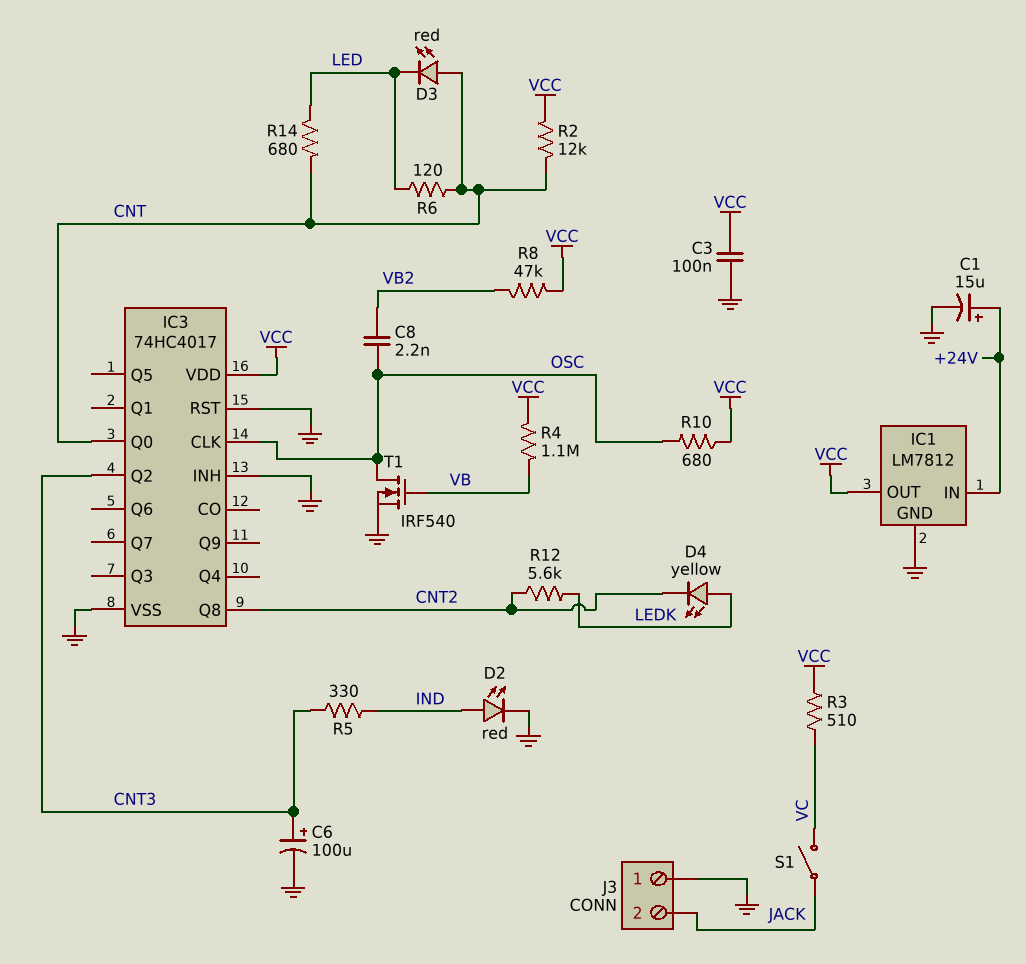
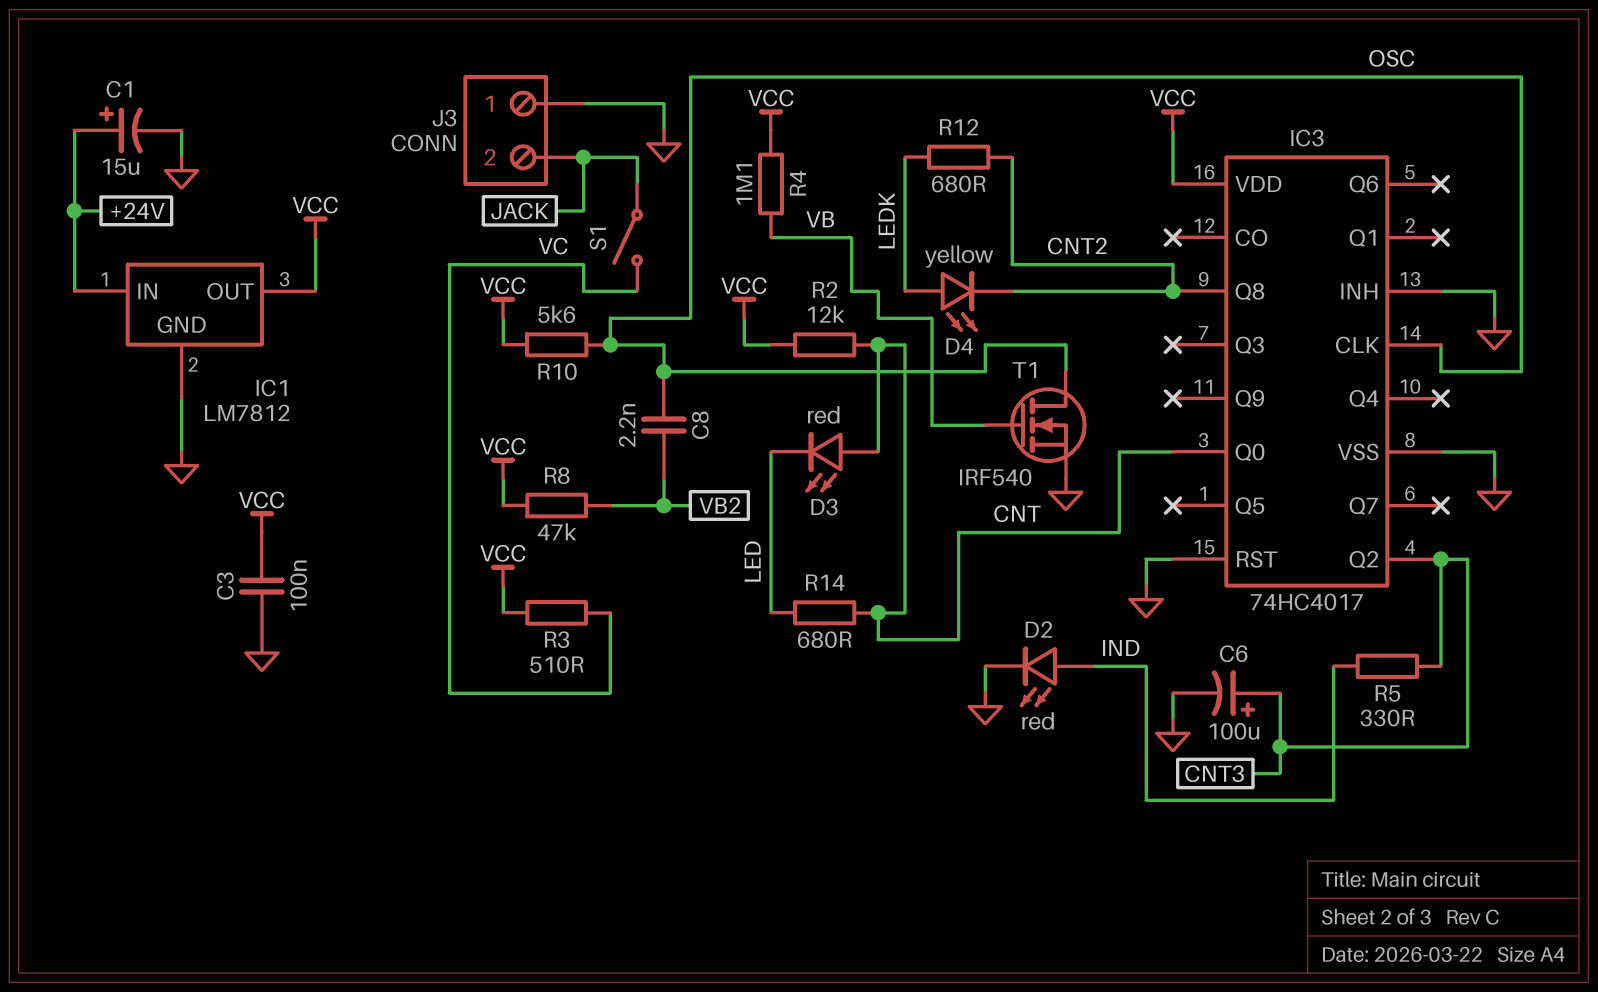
R6: 120 (CNT, LED) -> none
R10: 680 (OSC, VCC) -> 5.6k (OSC, VCC)
R12: 5.6k (CNT2, LEDK) -> 680 (CNT2, LEDK)

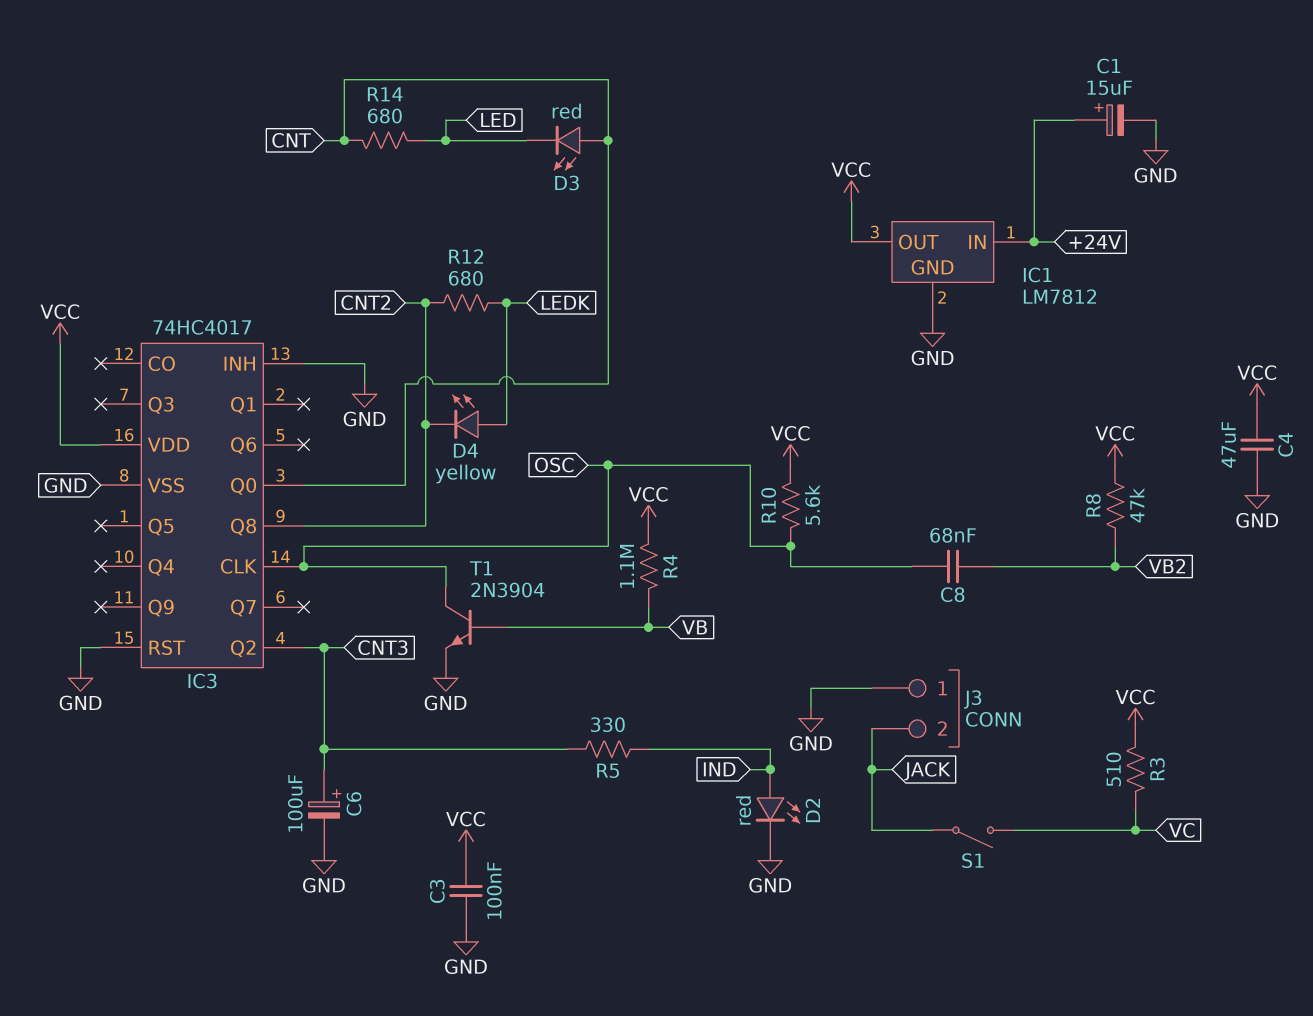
C4: none -> 47uF (GND, VCC)
C8: 2.2nF (OSC, VB2) -> 68nF (OSC, VB2)
R2: 12k (CNT, VCC) -> none
T1: NMOS IRF540 (G VB, D OSC, S GND) -> NPN 2N3904 (B VB, C OSC, E GND)

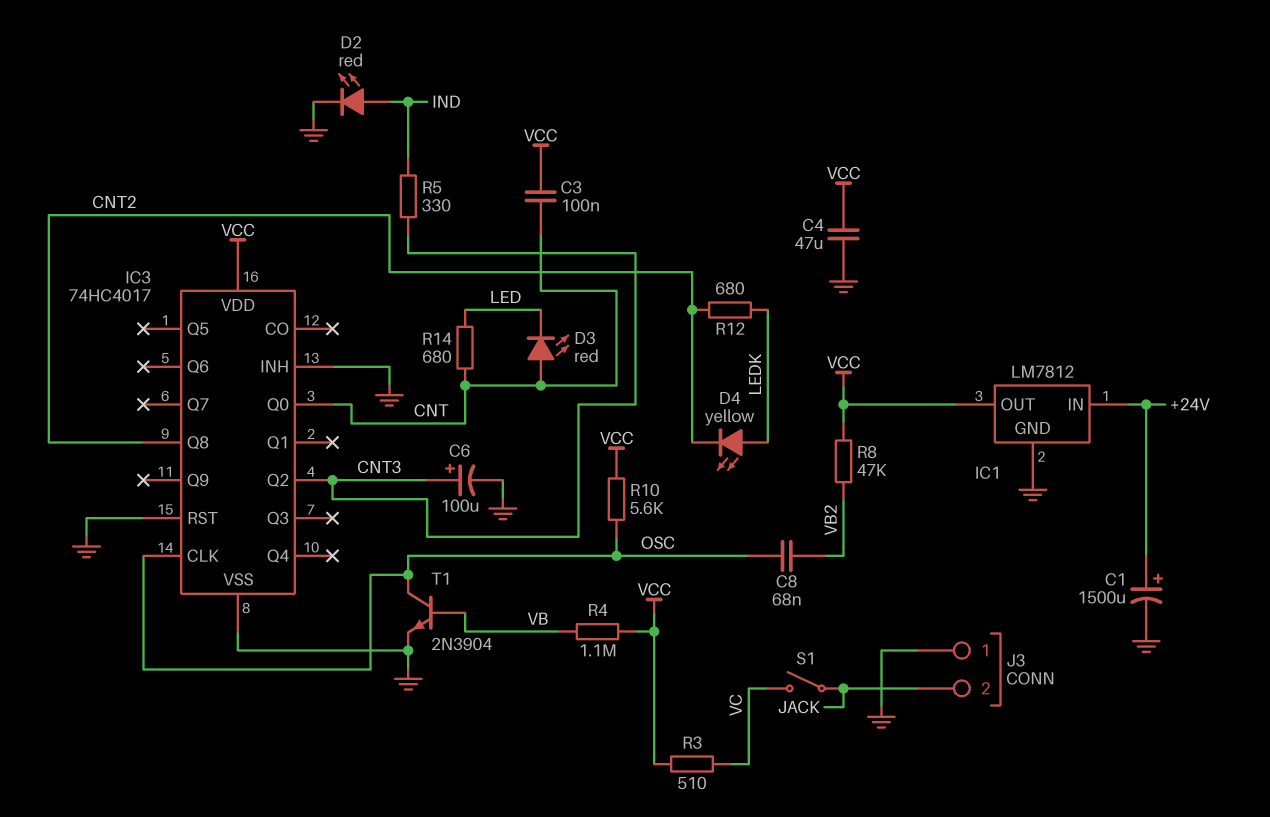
C1: 15uF (plus +24V, minus GND) -> 1500uF (plus +24V, minus GND)
C3: 100nF (GND, VCC) -> 100nF (CNT, VCC)

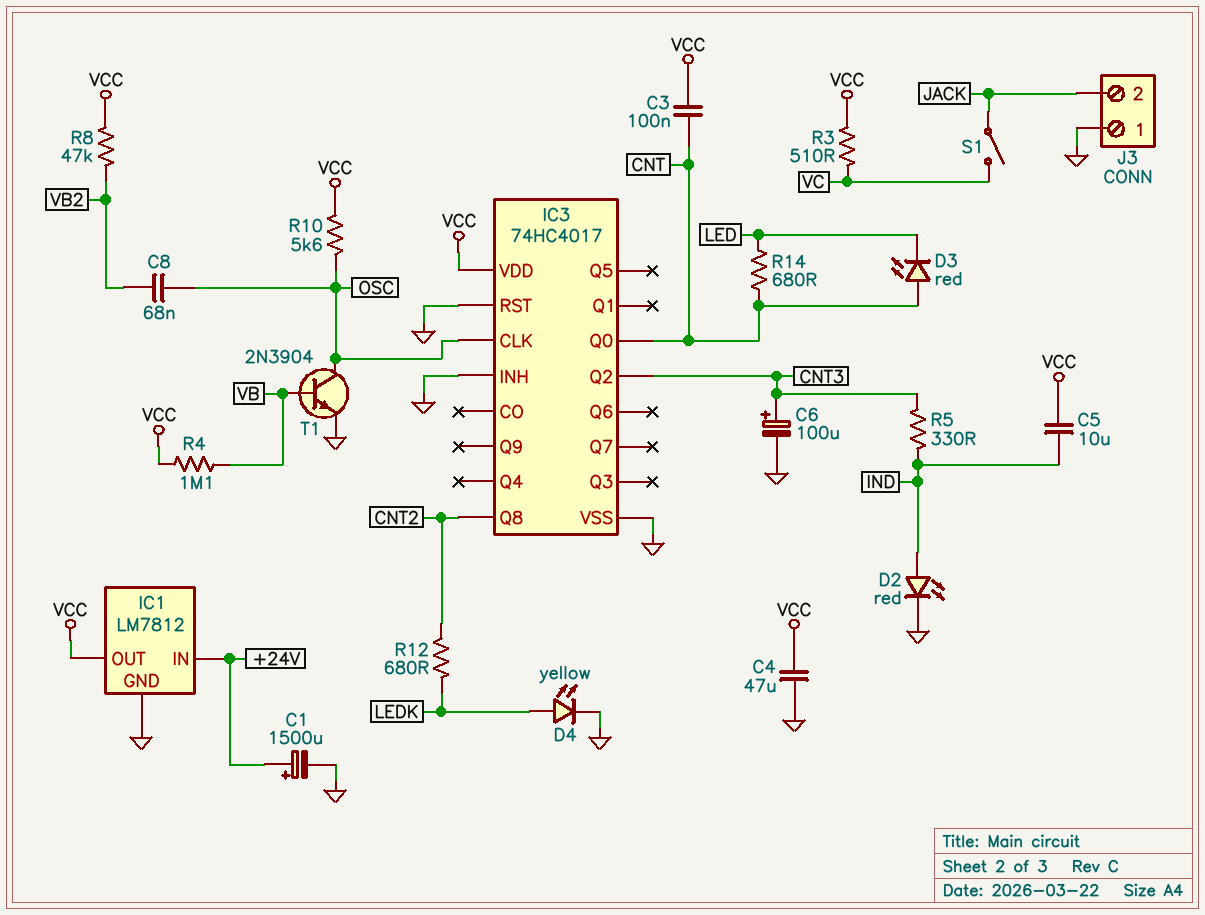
C5: none -> 10uF (IND, VCC)
D4: LED yellow (A LEDK, K CNT2) -> LED yellow (A LEDK, K GND)

